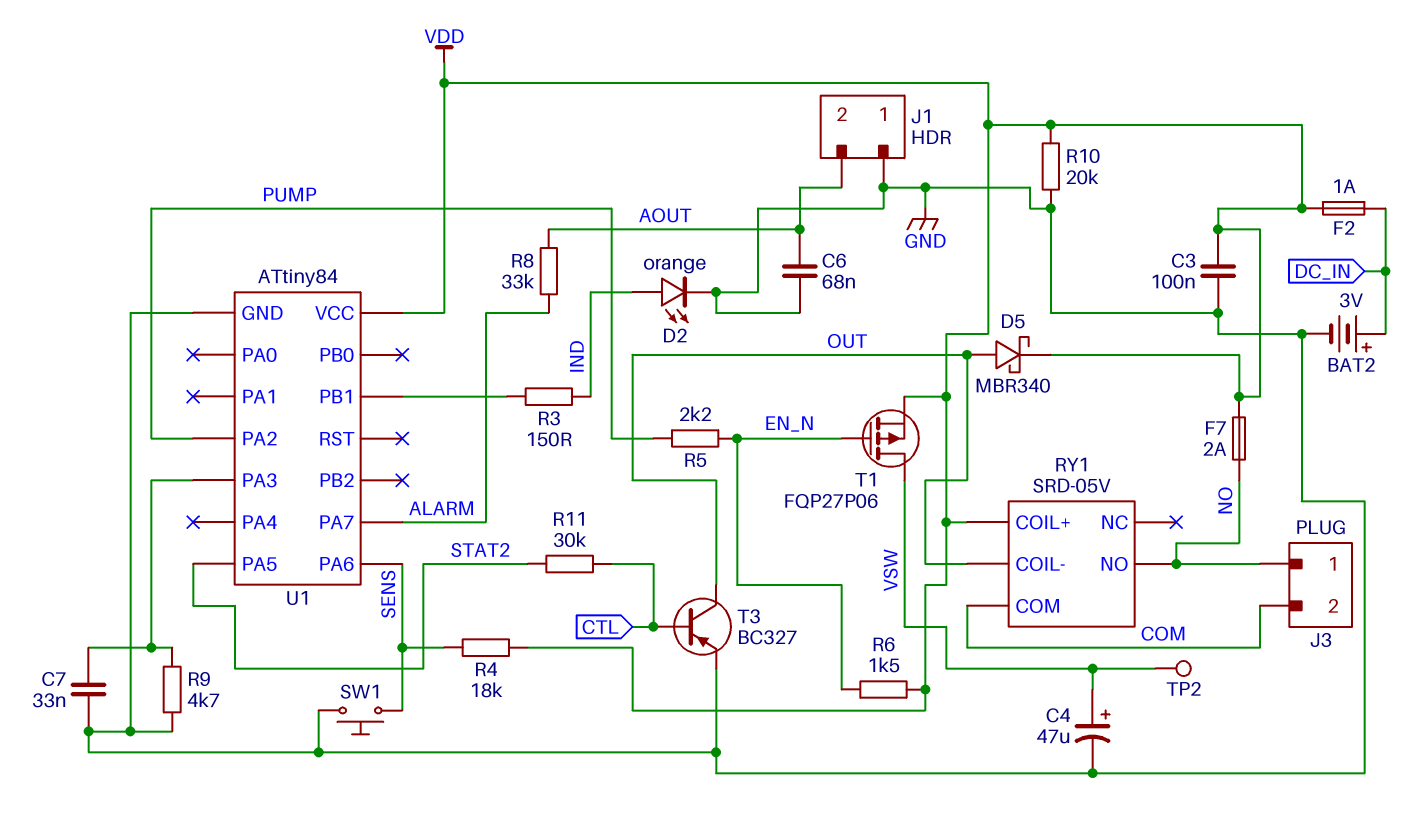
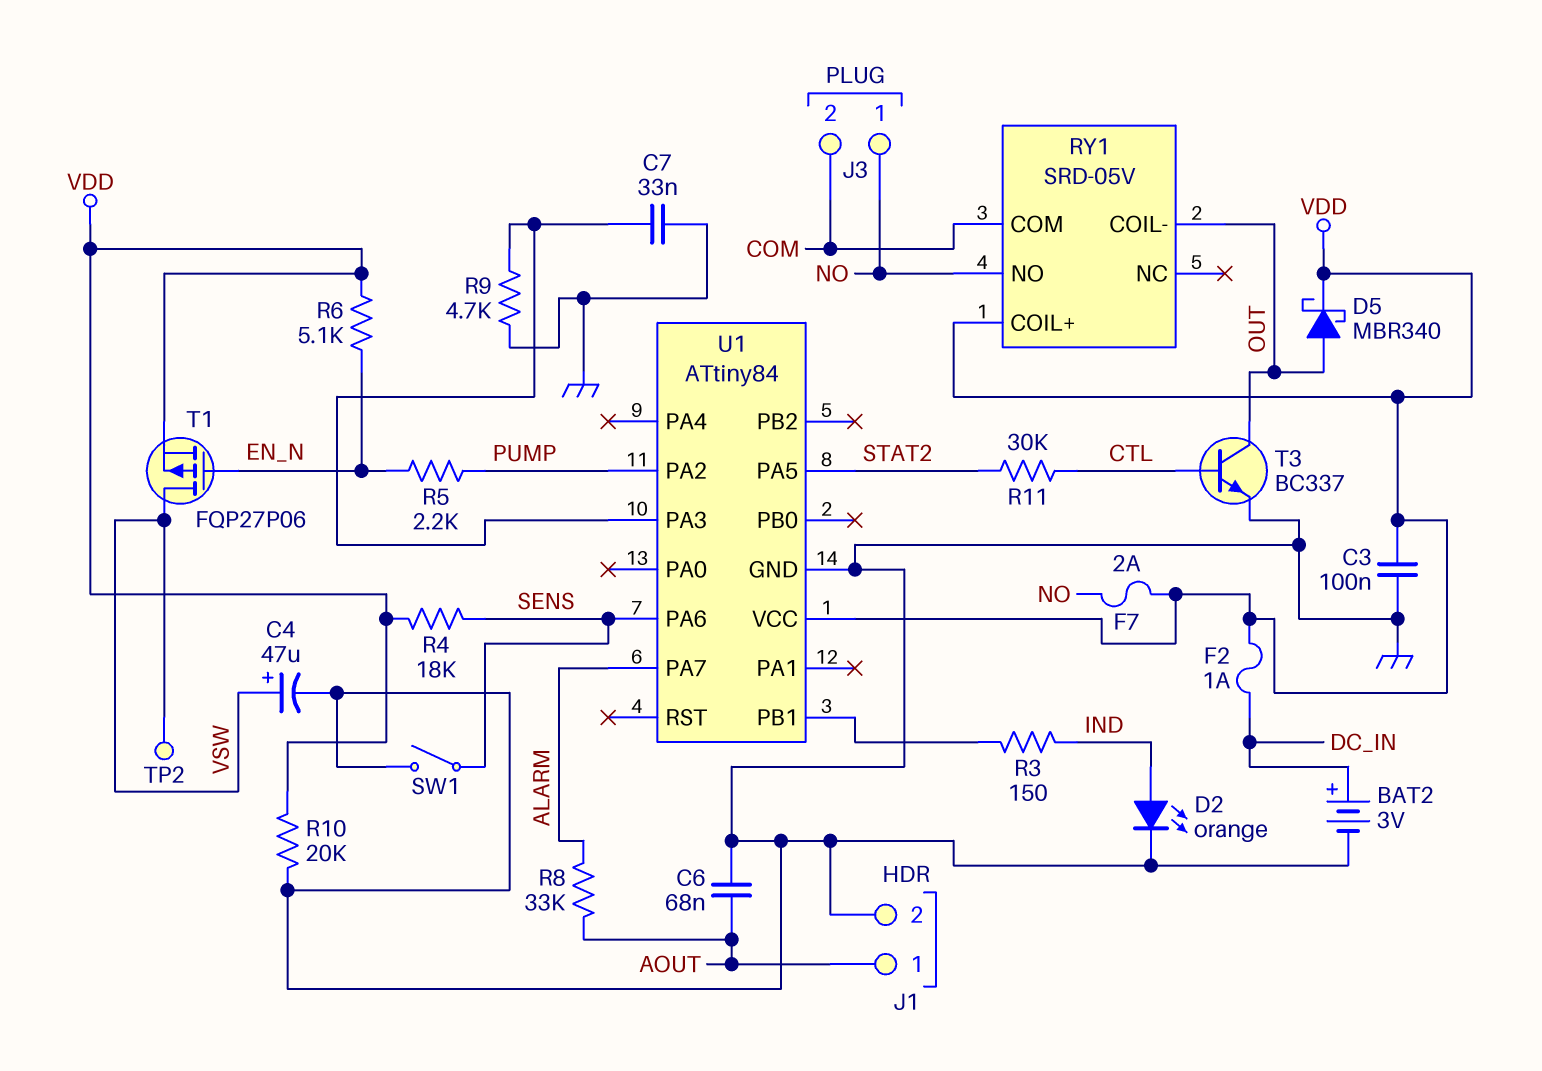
J1 pin 1: GND -> AOUT
J1 pin 2: AOUT -> GND
R6: 1.5k (EN_N, VDD) -> 5.1k (EN_N, VDD)
SW1: button (GND, SENS) -> switch (GND, SENS)
T3: PNP BC327 (B CTL, C OUT, E GND) -> NPN BC337 (B CTL, C OUT, E GND)

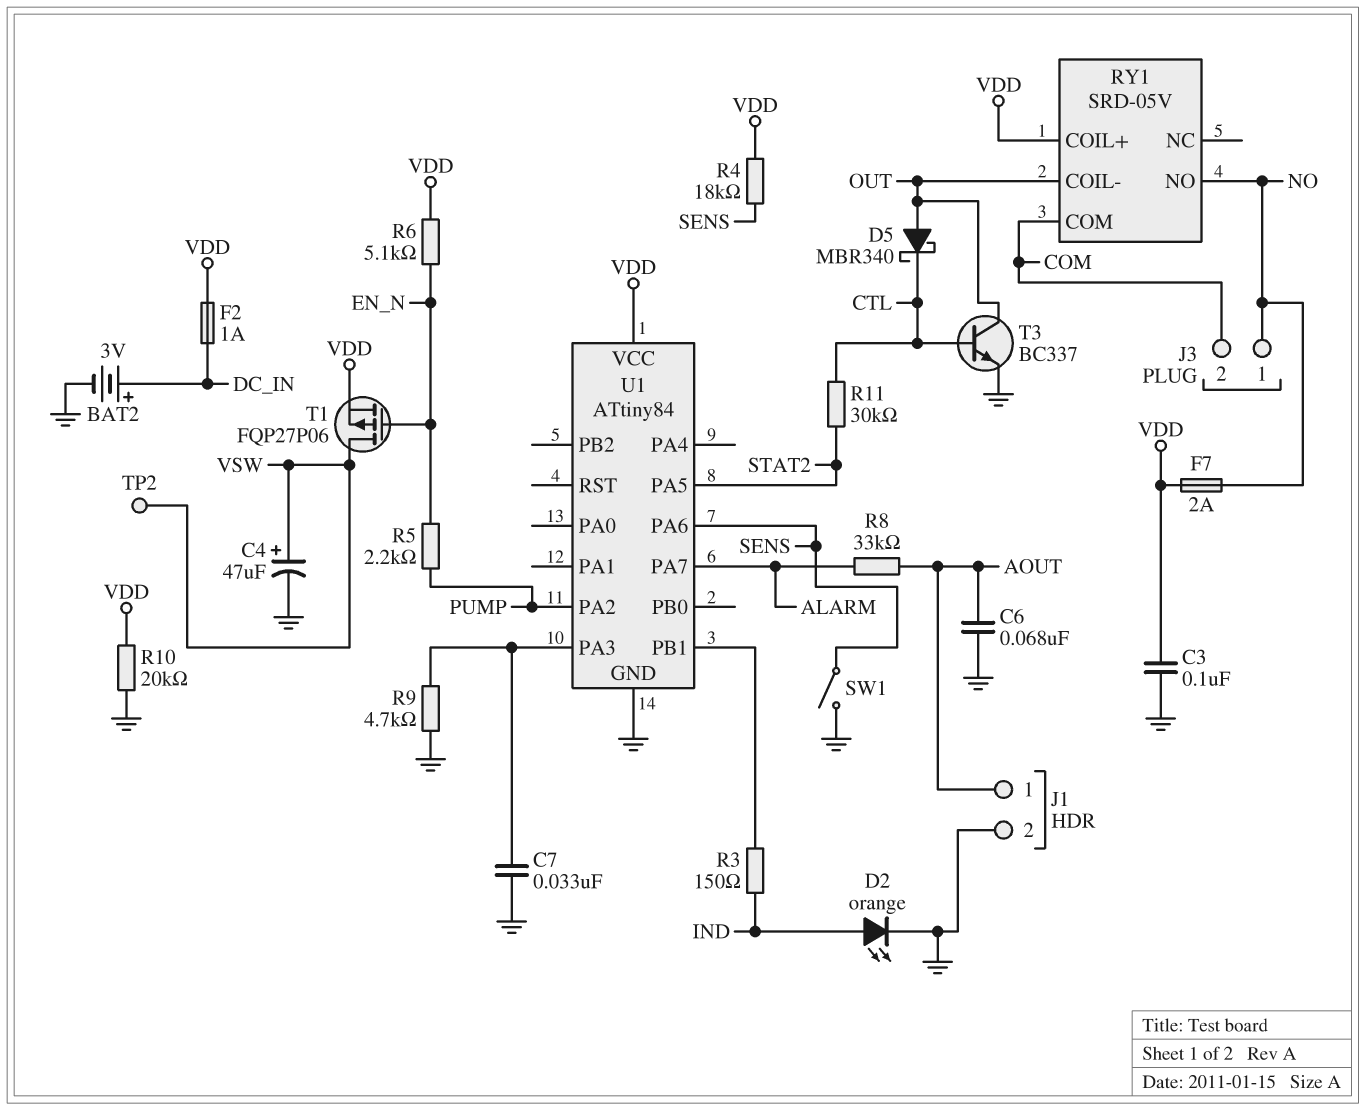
D5: schottky MBR340 (A OUT, K VDD) -> schottky MBR340 (A OUT, K CTL)

